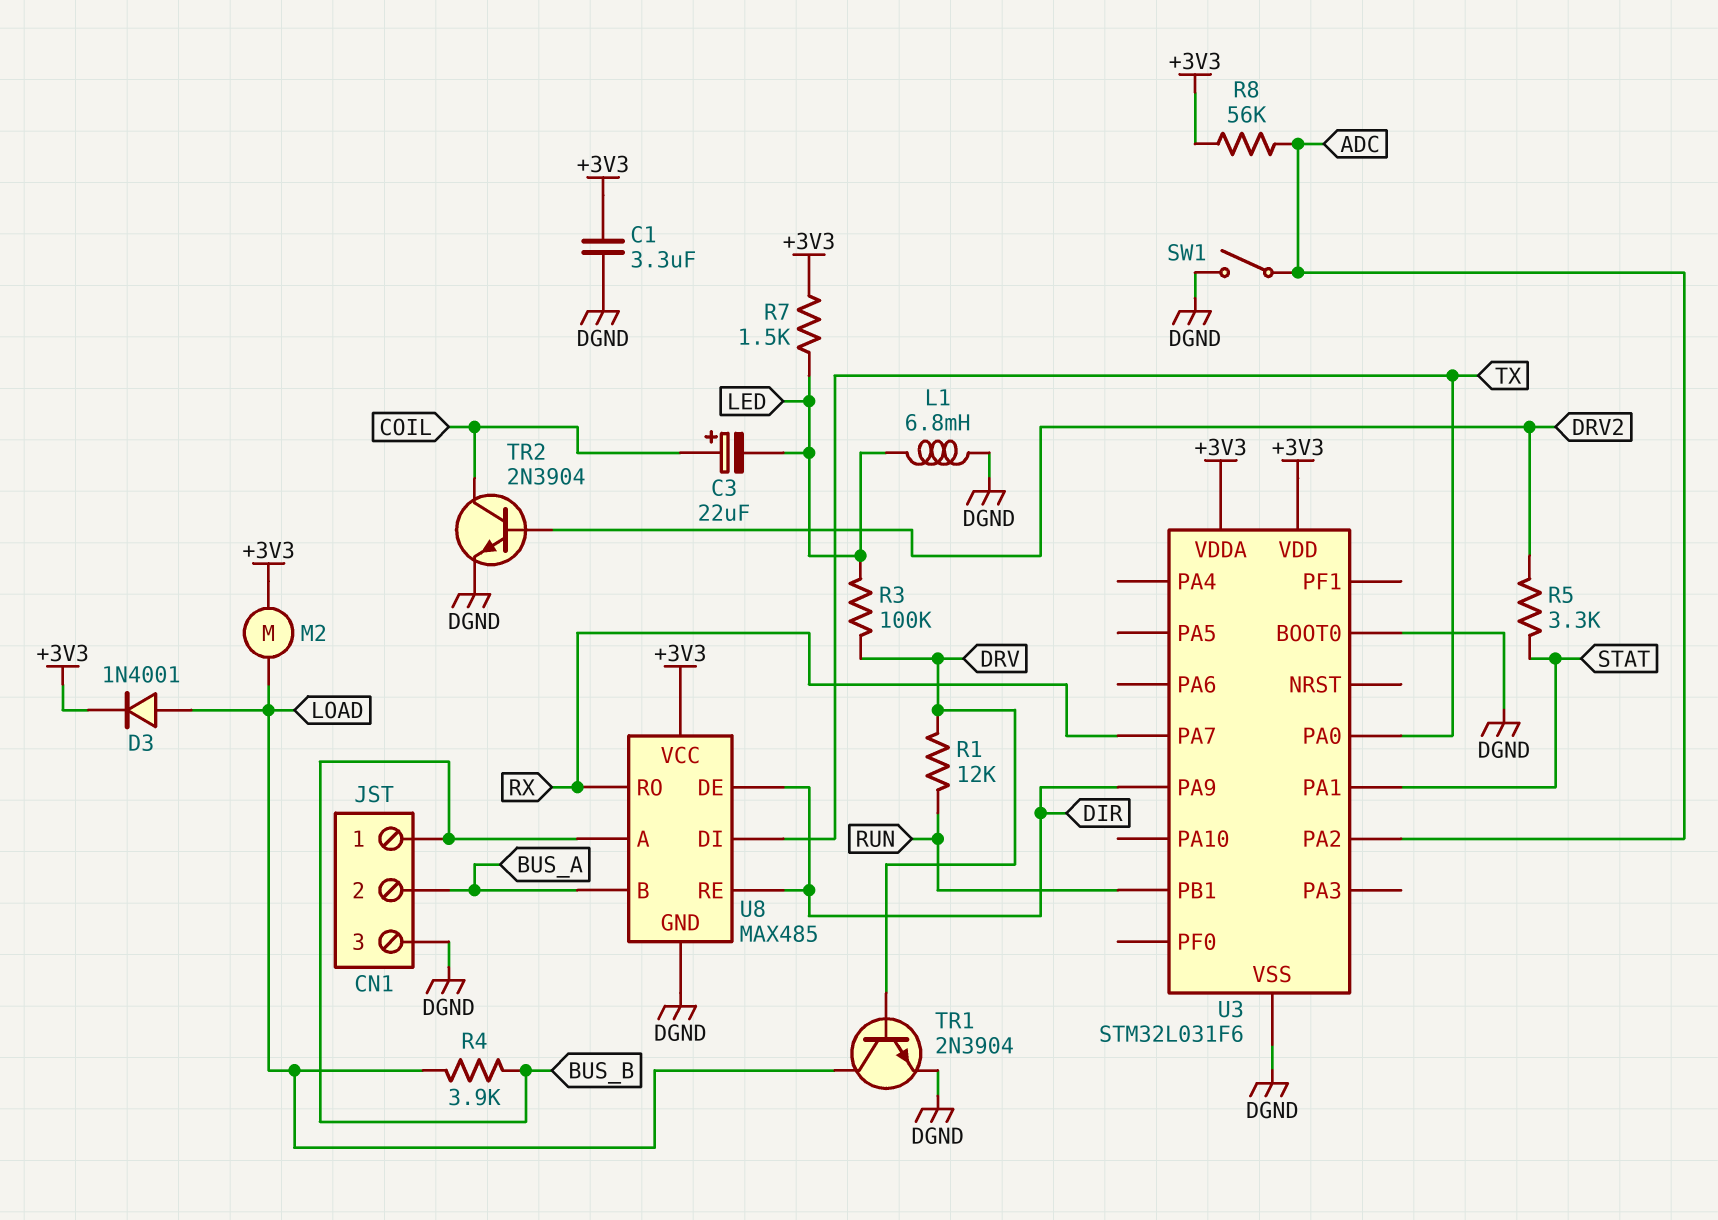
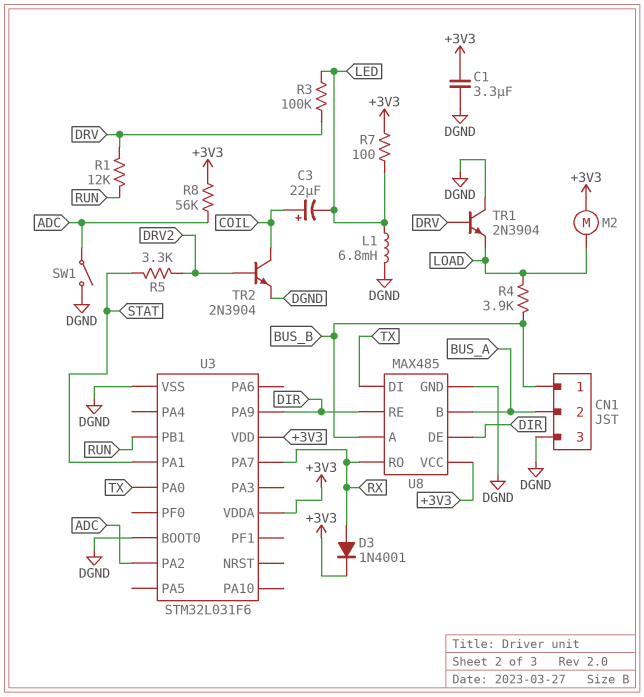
D3: diode 1N4001 (A LOAD, K +3V3) -> diode 1N4001 (A RX, K +3V3)
R7: 1.5k (+3V3, LED) -> 100 (+3V3, LED)
TR1: NPN 2N3904 (B DRV, C LOAD, E DGND) -> NPN 2N3904 (B DRV, C DGND, E LOAD)

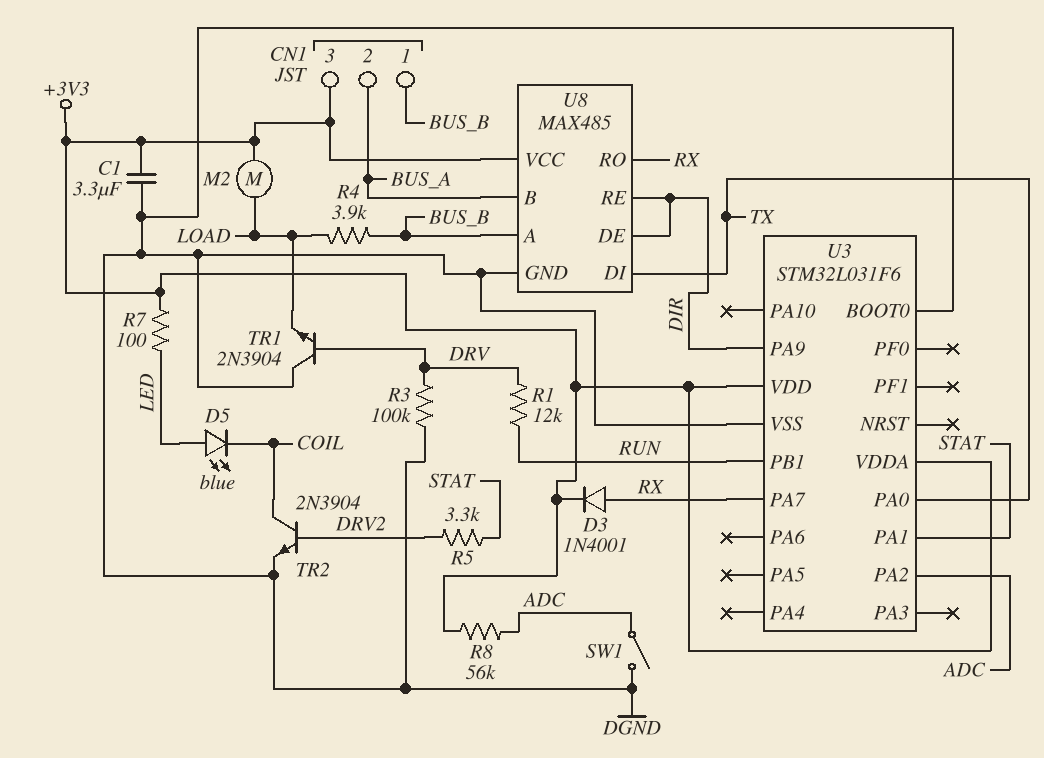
C3: 22uF (plus COIL, minus LED) -> none
CN1 pin 3: DGND -> +3V3
D5: none -> LED blue (A LED, K COIL)
L1: 6.8mH (DGND, LED) -> none
R3: 100k (DRV, LED) -> 100k (DGND, DRV)

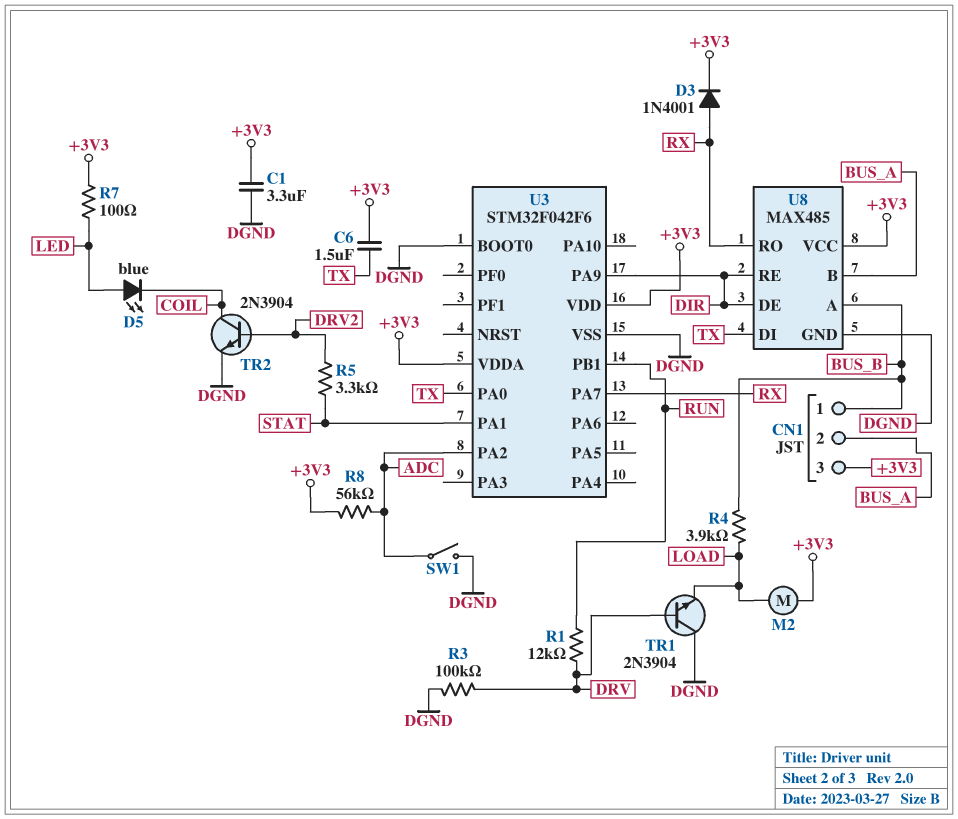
C6: none -> 1.5uF (+3V3, TX)
U3: STM32L031F6 -> STM32F042F6

